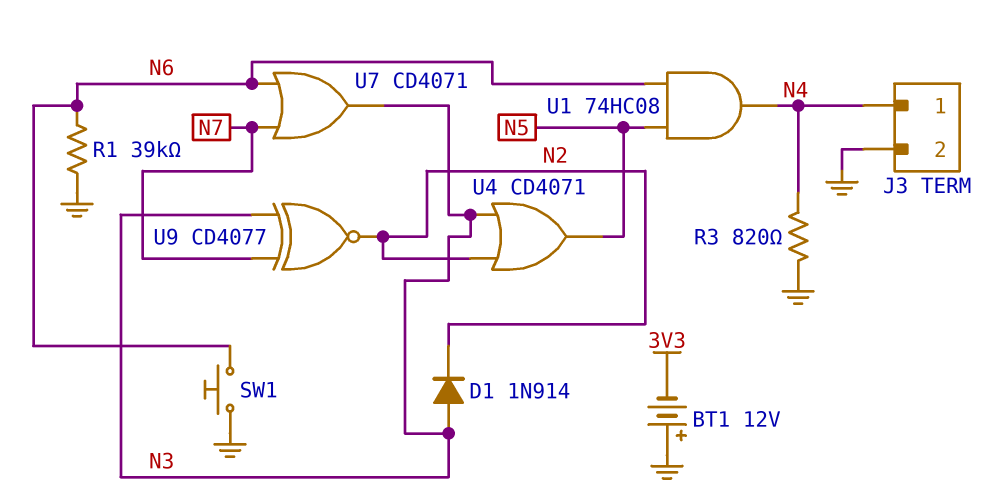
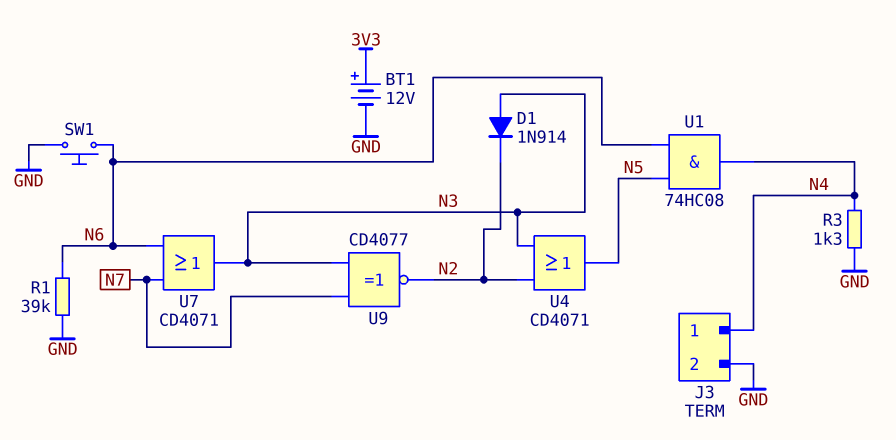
BT1: 12V (plus GND, minus 3V3) -> 12V (plus 3V3, minus GND)
R3: 820 (GND, N4) -> 1.3k (GND, N4)

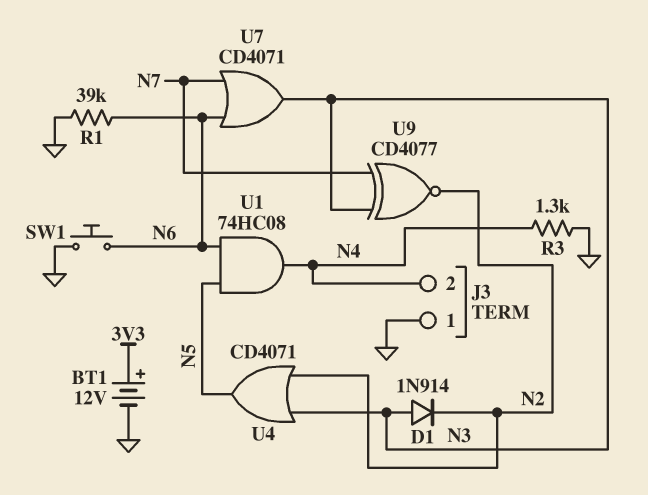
J3 pin 1: N4 -> GND
J3 pin 2: GND -> N4

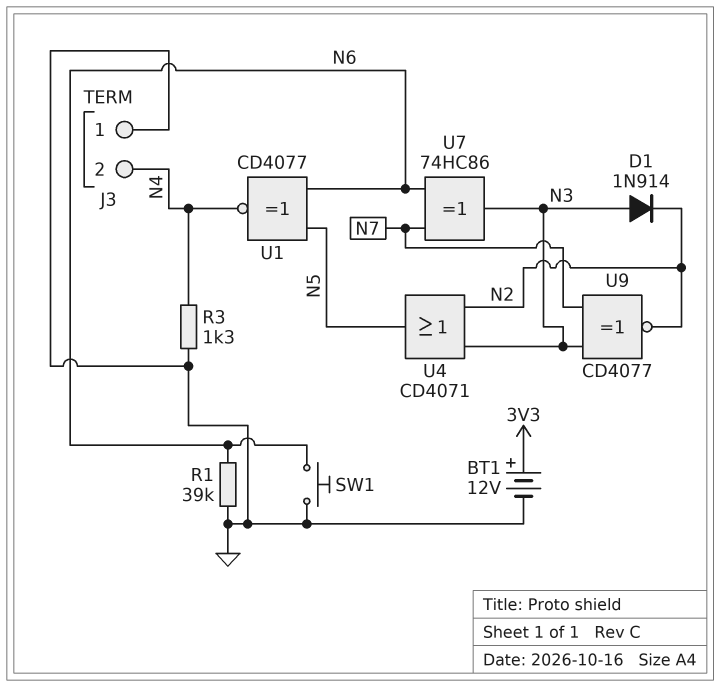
U1: AND 74HC08 (in N5, in N6, out N4) -> XNOR CD4077 (in N5, in N6, out N4)
U7: OR CD4071 (in N6, in N7, out N3) -> XOR 74HC86 (in N6, in N7, out N3)

